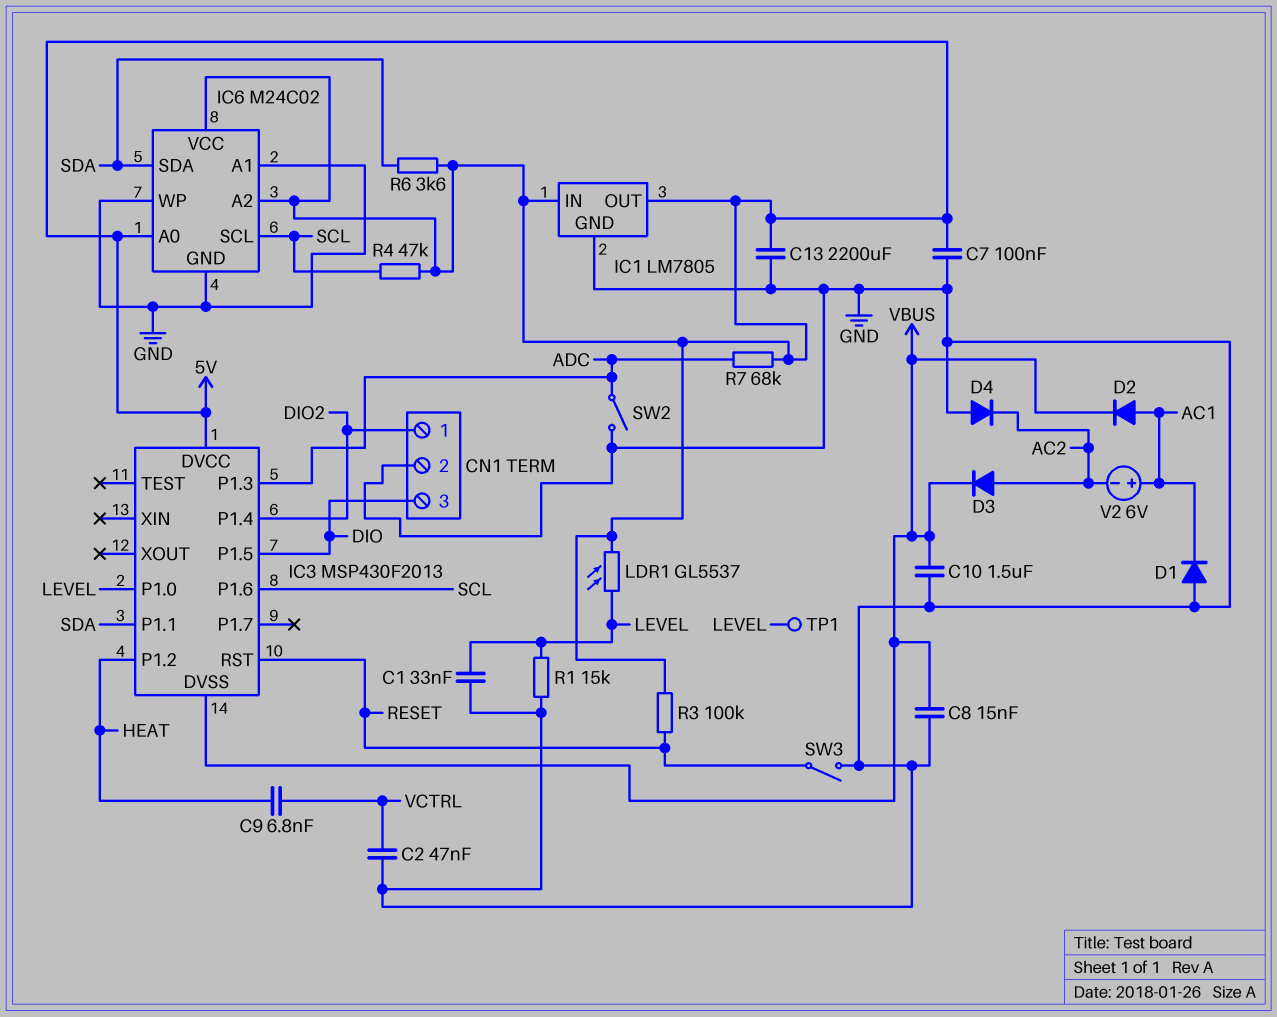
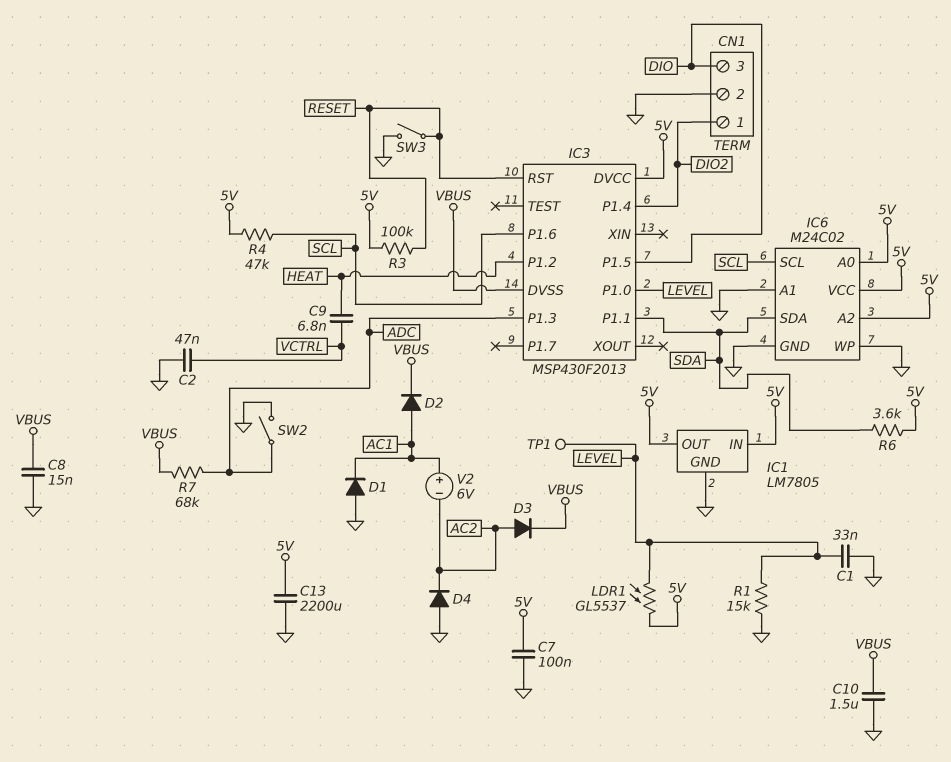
R7: 68k (5V, ADC) -> 68k (ADC, VBUS)

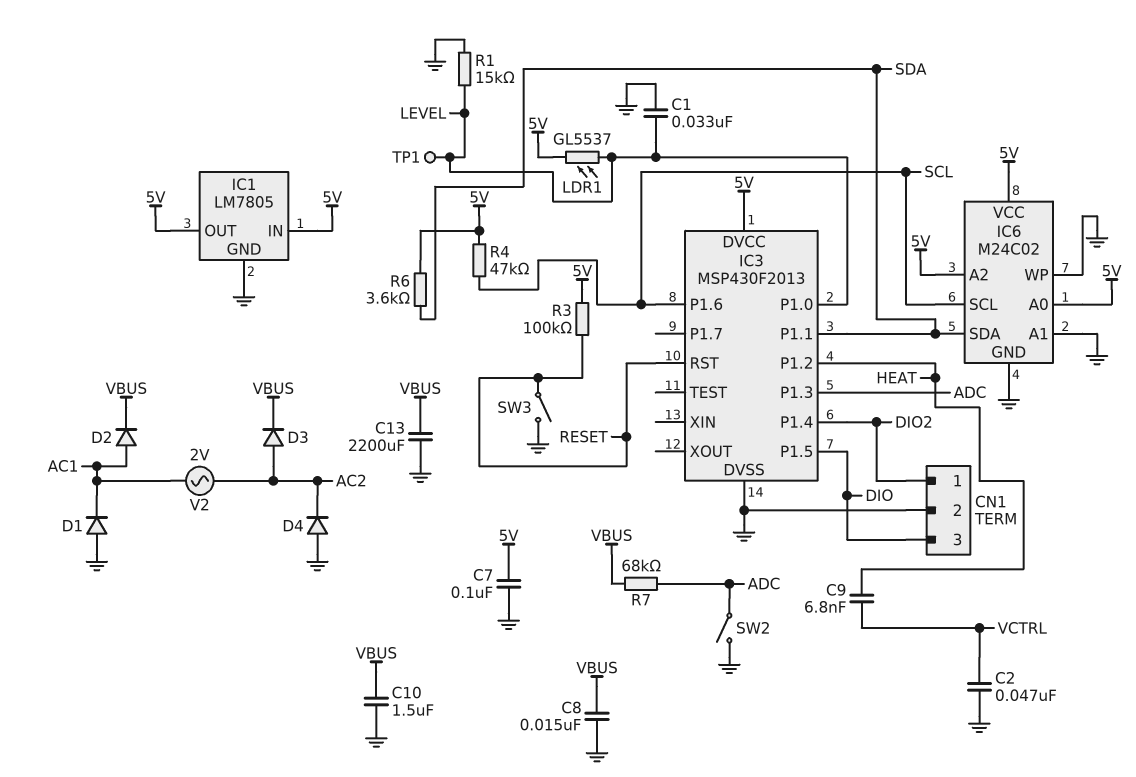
C13: 2200uF (5V, GND) -> 2200uF (GND, VBUS)
IC3 pin DVSS: VBUS -> GND
V2: 6V (plus AC1, minus AC2) -> AC 2V (AC1, AC2)

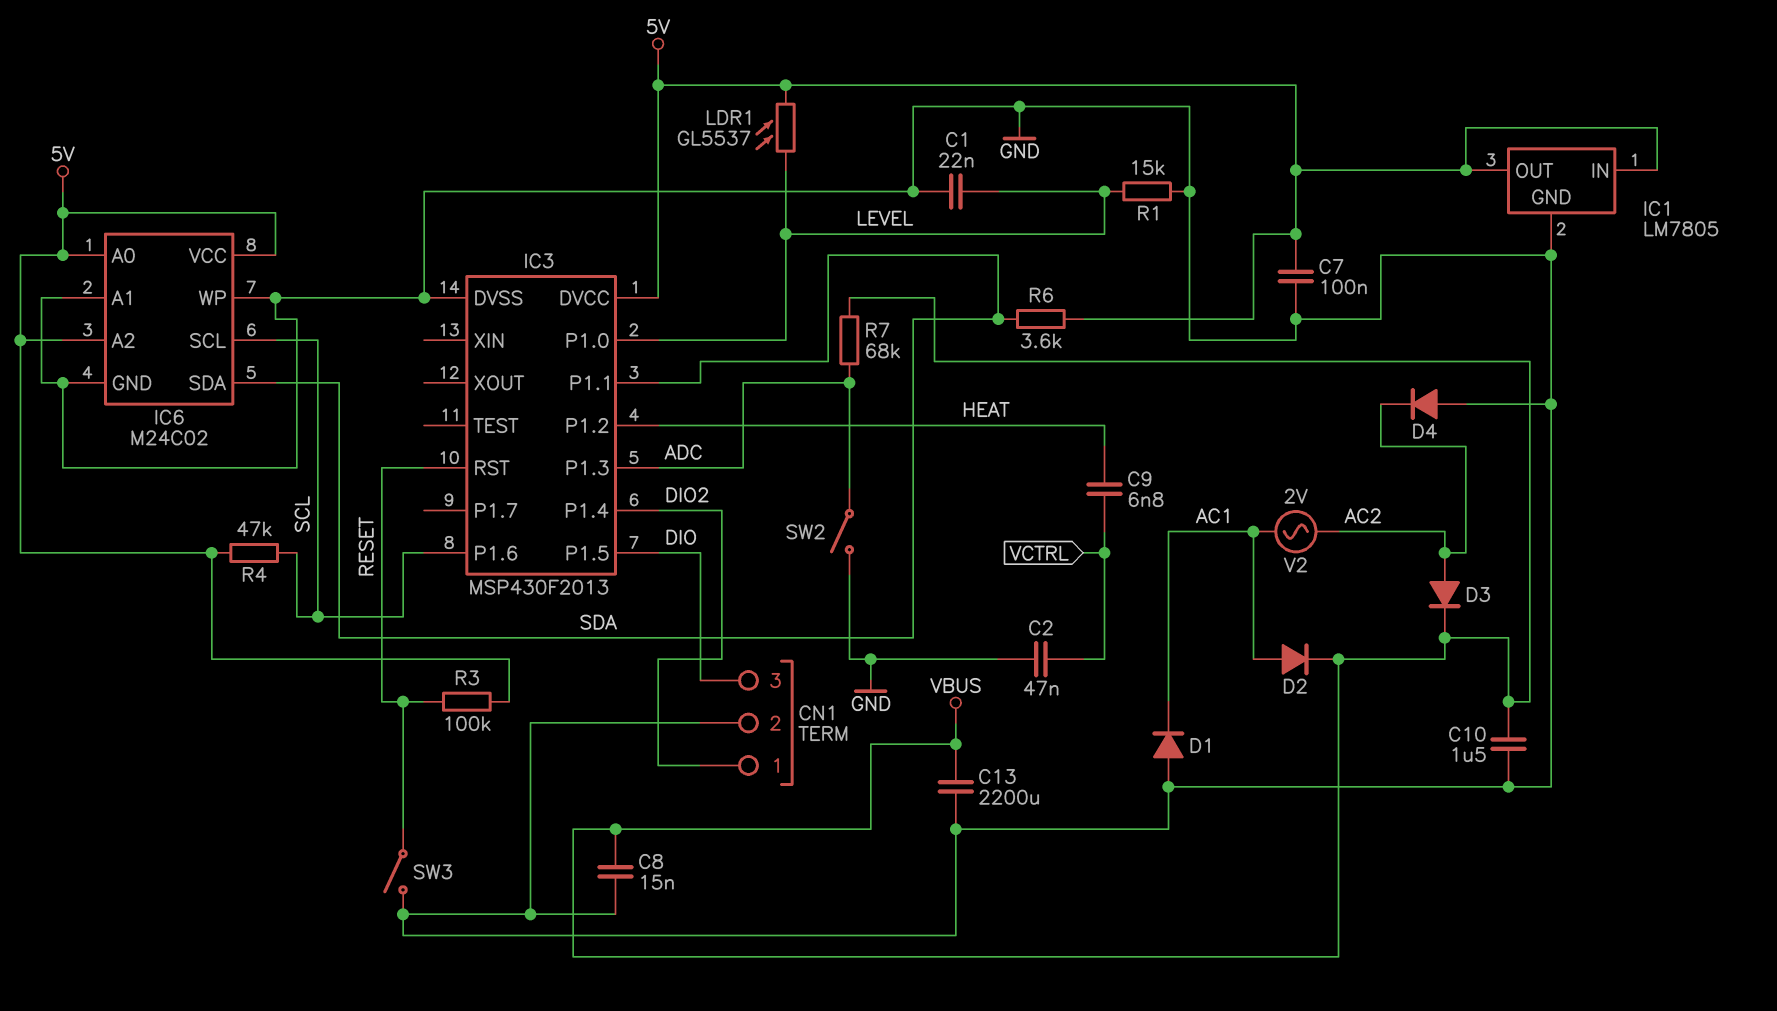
C1: 33nF (GND, LEVEL) -> 22nF (GND, LEVEL)
TP1: test point (LEVEL) -> none

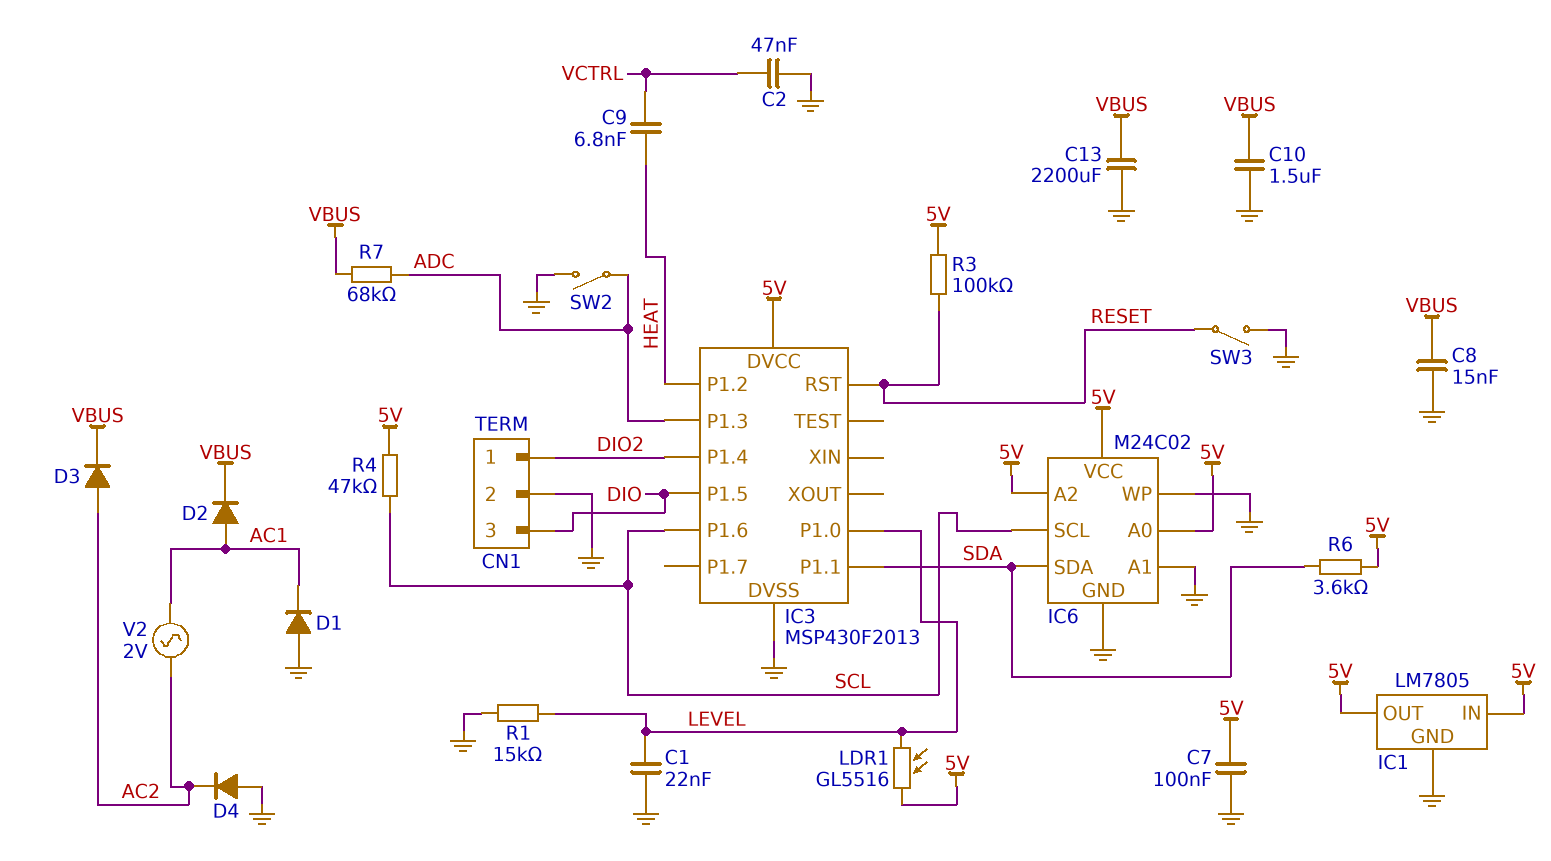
LDR1: GL5537 (5V, LEVEL) -> GL5516 (5V, LEVEL)

